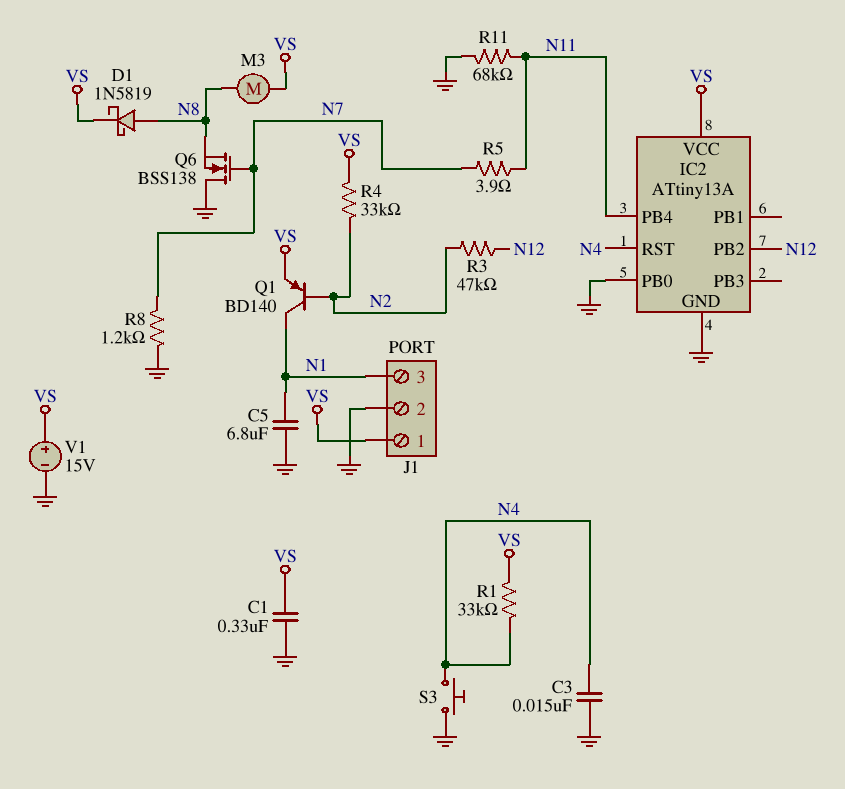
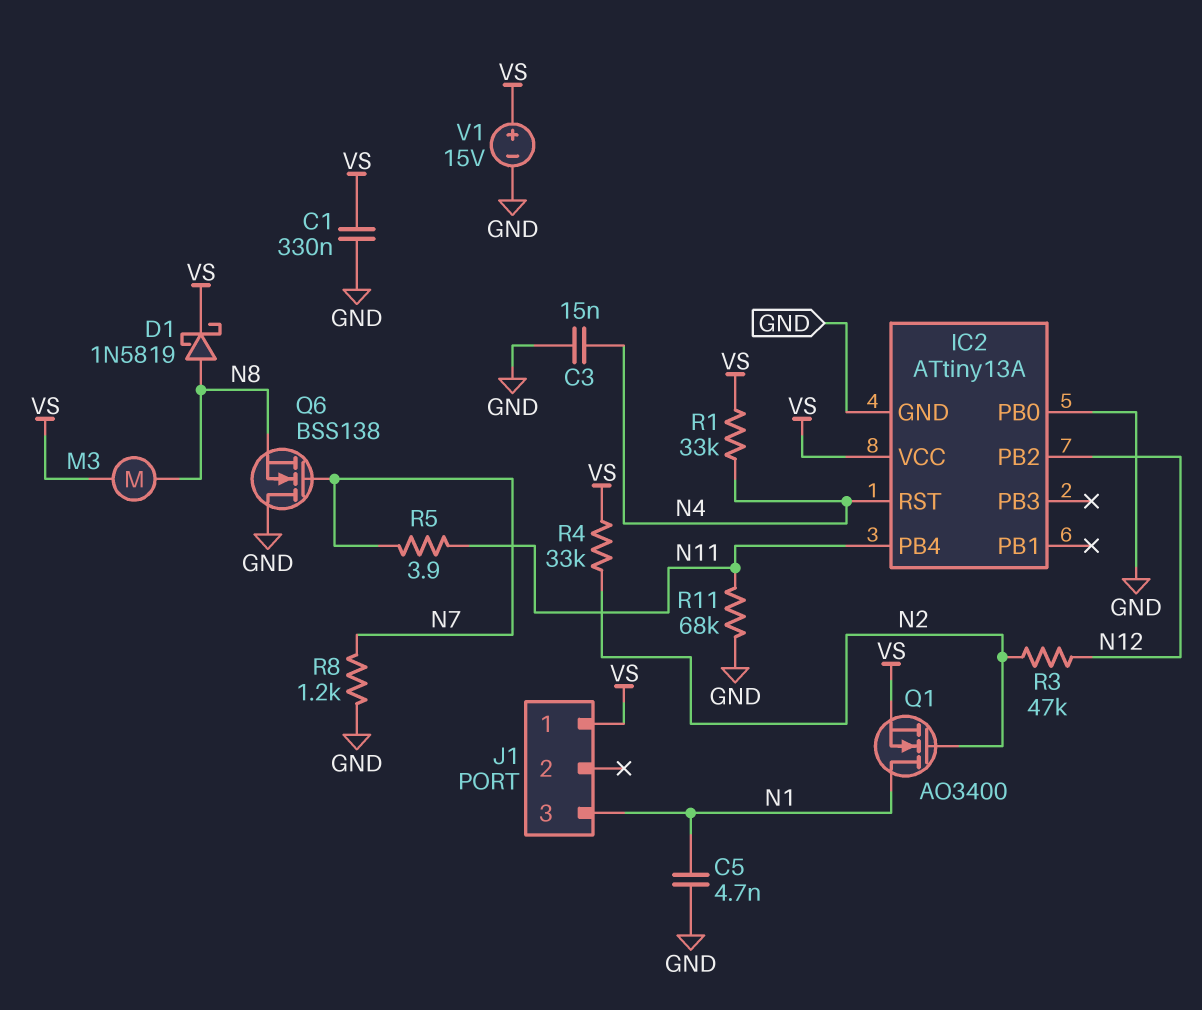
C5: 6.8uF (GND, N1) -> 4.7nF (GND, N1)
J1 pin 2: GND -> none
Q1: PNP BD140 (B N2, C N1, E VS) -> NMOS AO3400 (G N2, D N1, S VS)
S3: button (GND, N4) -> none

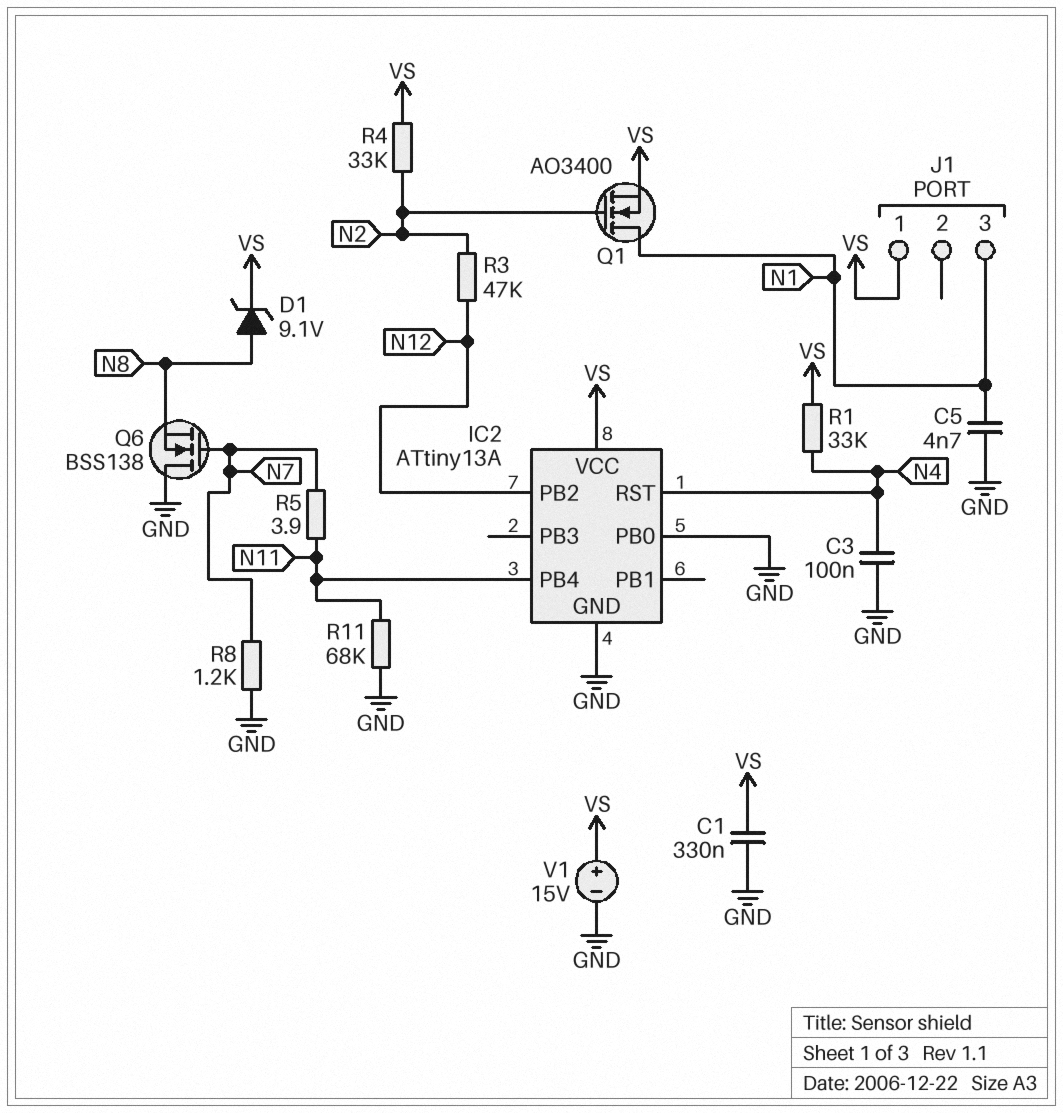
C3: 15nF (GND, N4) -> 100nF (GND, N4)
D1: schottky 1N5819 (A N8, K VS) -> zener 9.1V (A N8, K VS)
M3: motor (N8, VS) -> none

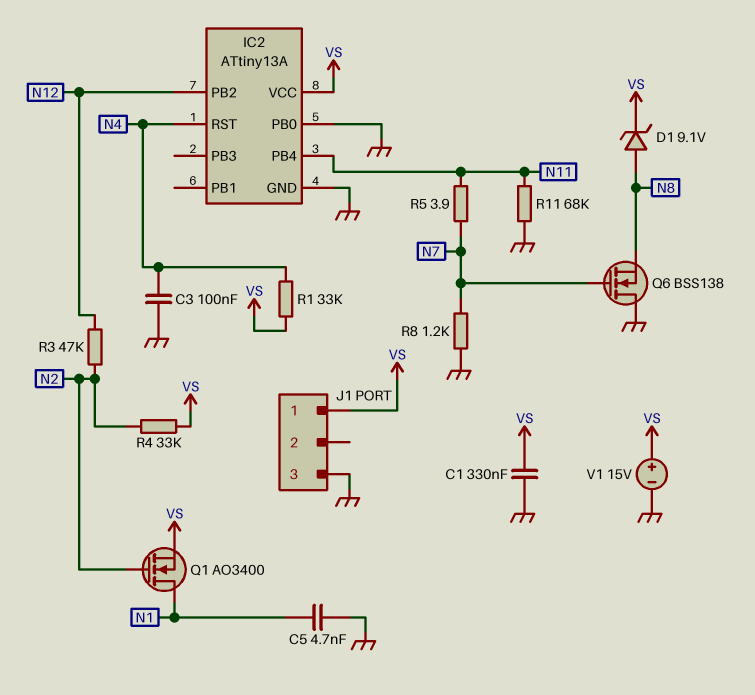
J1 pin 3: N1 -> GND

